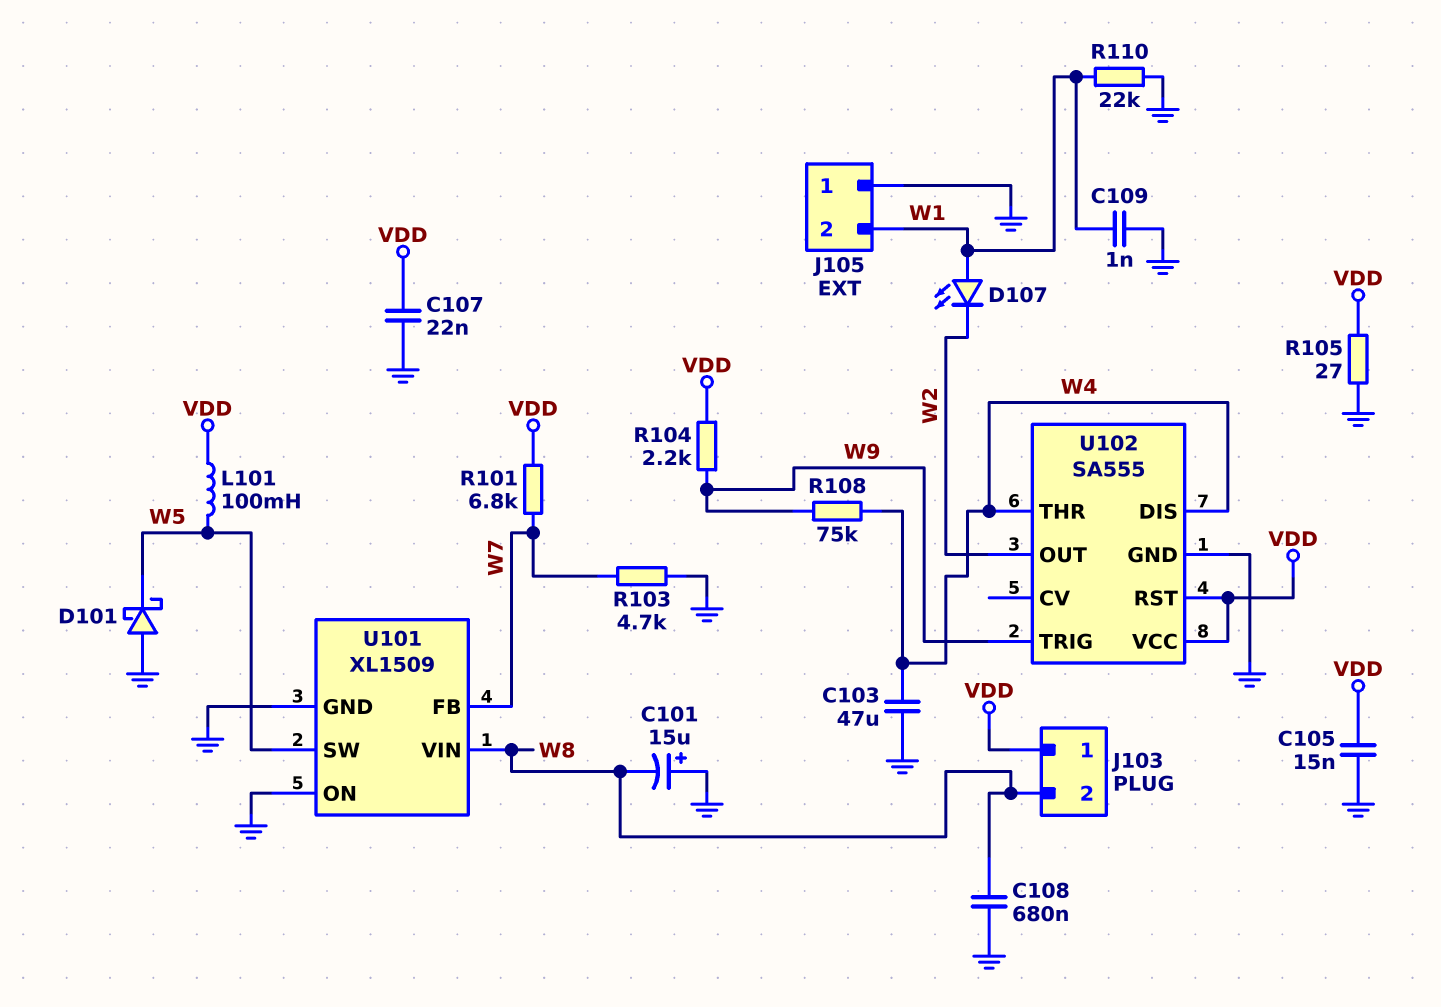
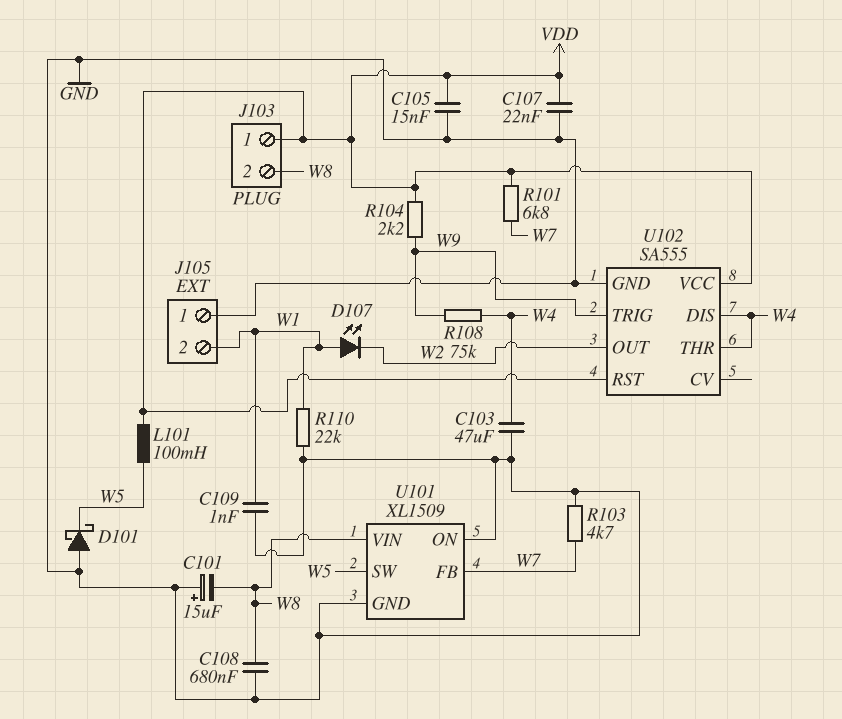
R105: 27 (GND, VDD) -> none

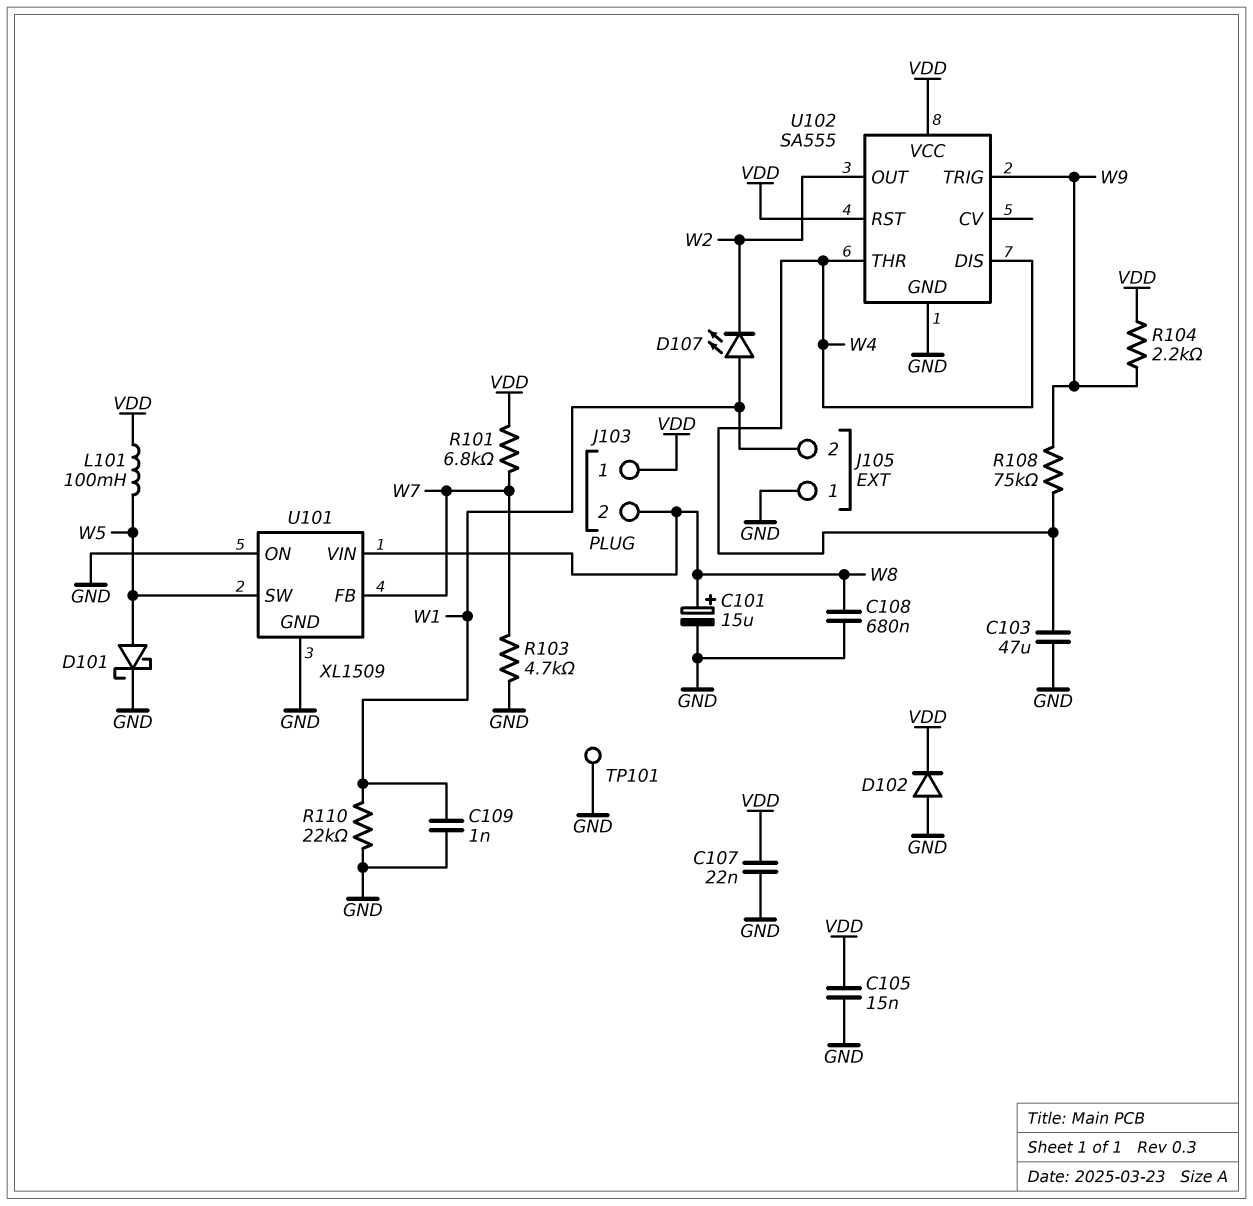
C101: 15uF (plus GND, minus W8) -> 15uF (plus W8, minus GND)
D101: schottky (A GND, K W5) -> schottky (A W5, K GND)
D102: none -> diode (A GND, K VDD)
TP101: none -> test point (GND)

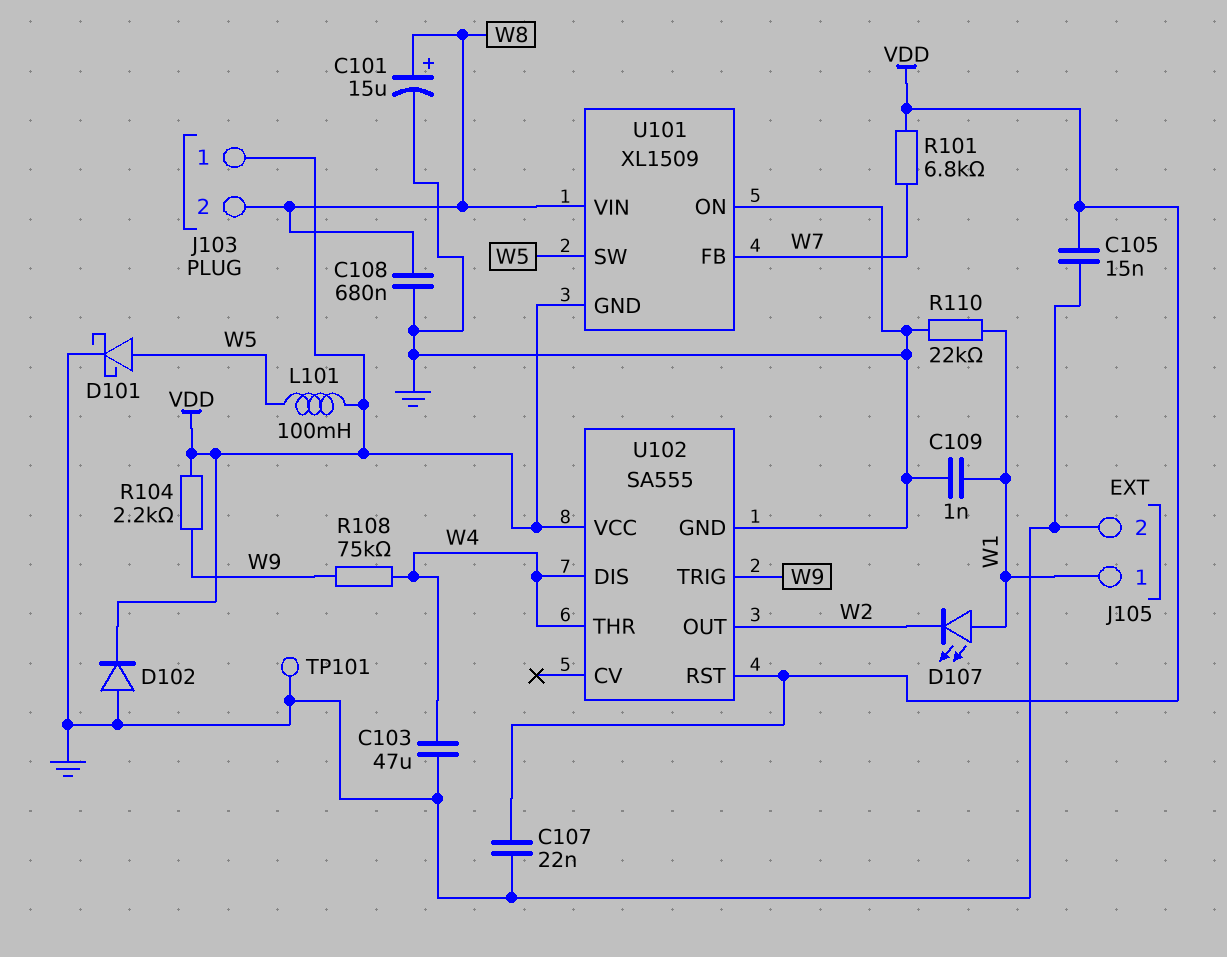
J105 pin 1: GND -> W1
J105 pin 2: W1 -> GND
R103: 4.7k (GND, W7) -> none
U101 pin GND: GND -> VDD

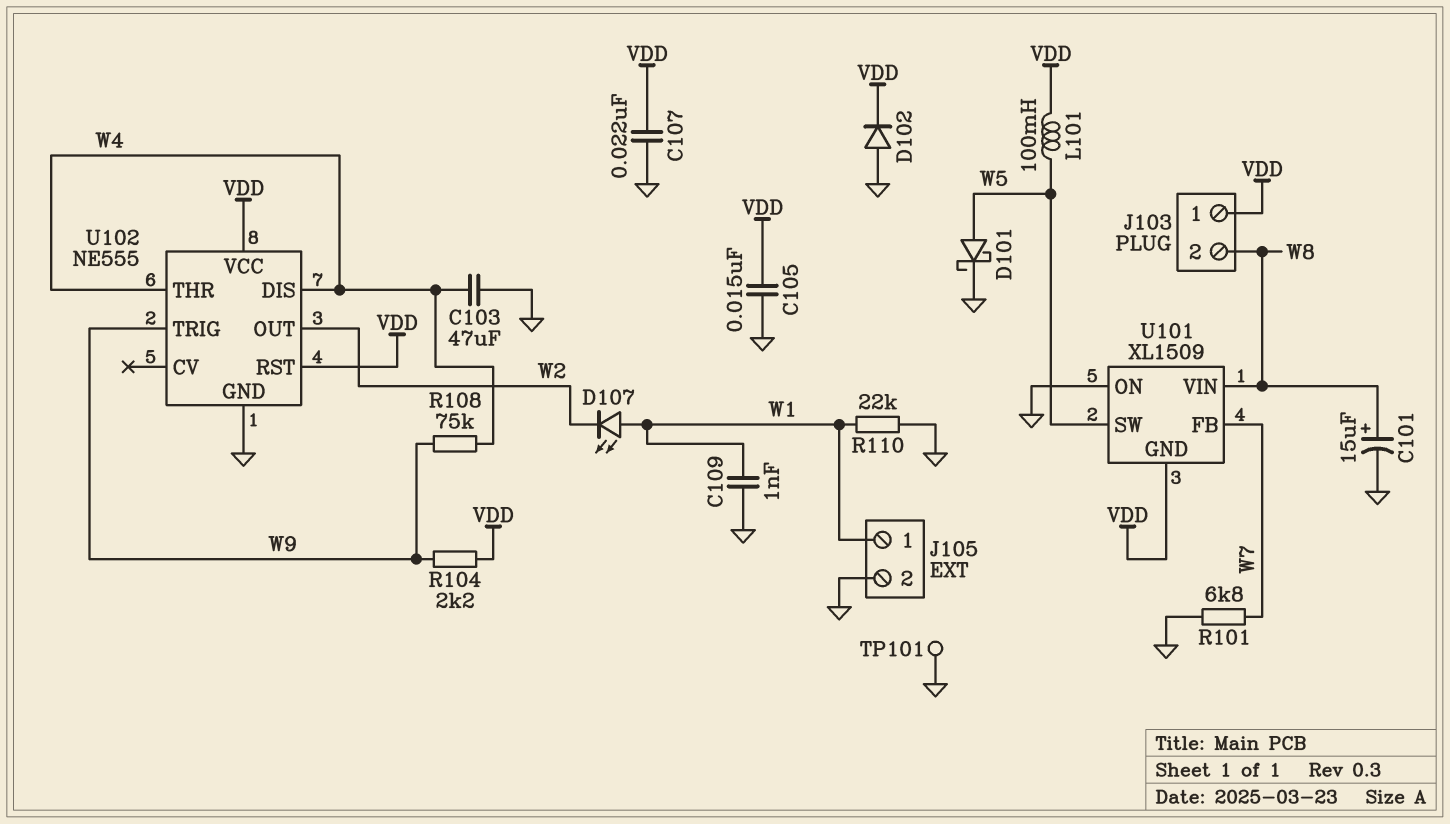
C108: 680nF (GND, W8) -> none
R101: 6.8k (VDD, W7) -> 6.8k (GND, W7)
U102: SA555 -> NE555

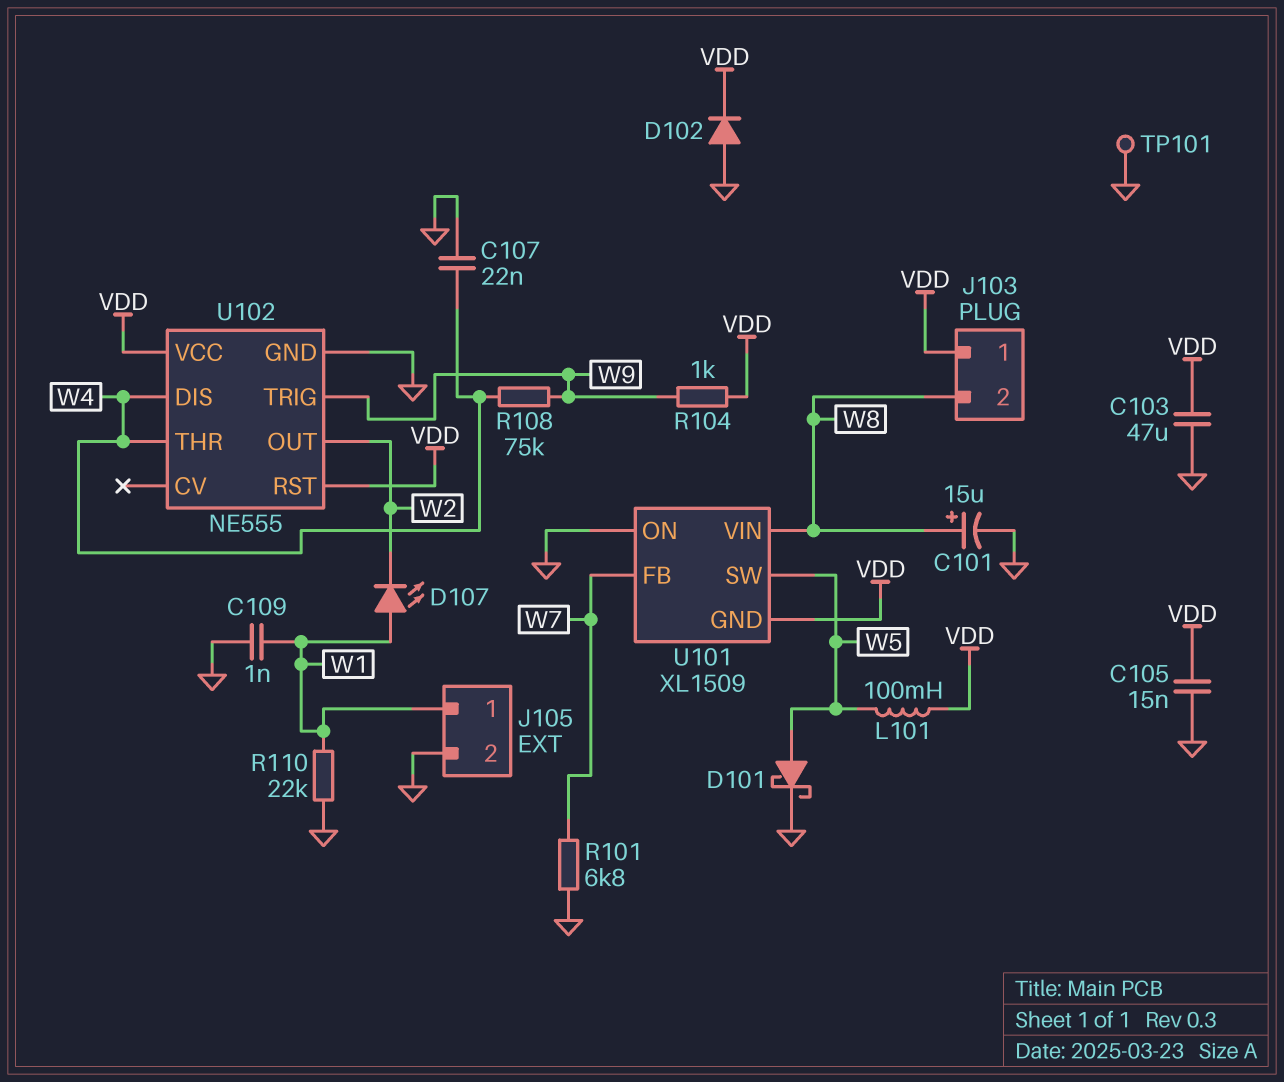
C103: 47uF (GND, W4) -> 47uF (GND, VDD)
C107: 22nF (GND, VDD) -> 22nF (GND, W4)
R104: 2.2k (VDD, W9) -> 1k (VDD, W9)

